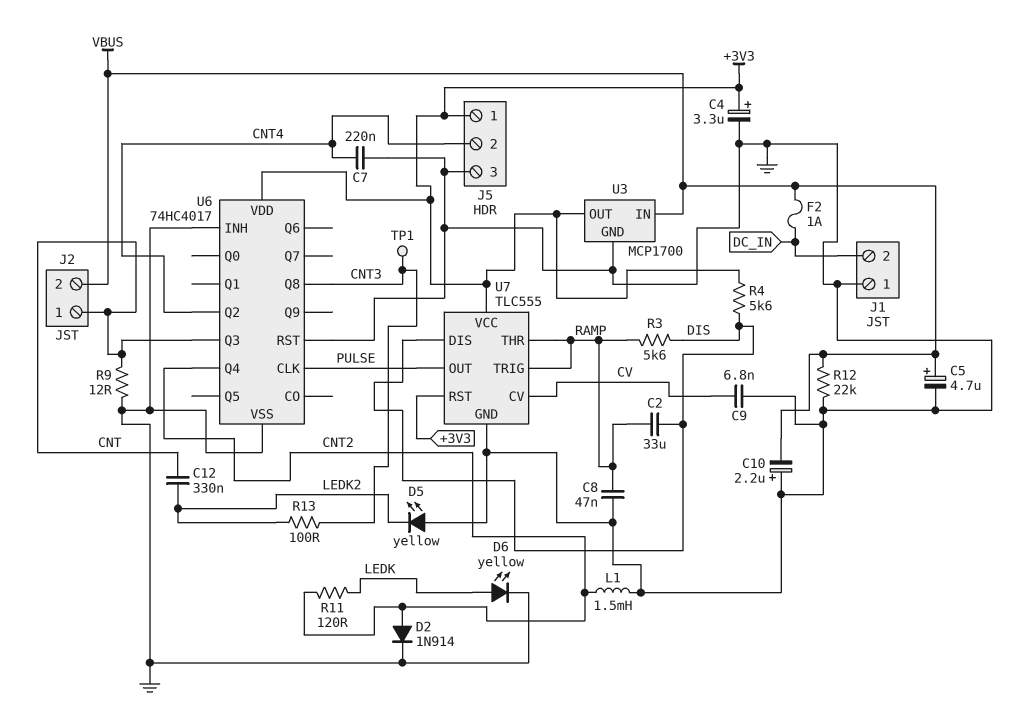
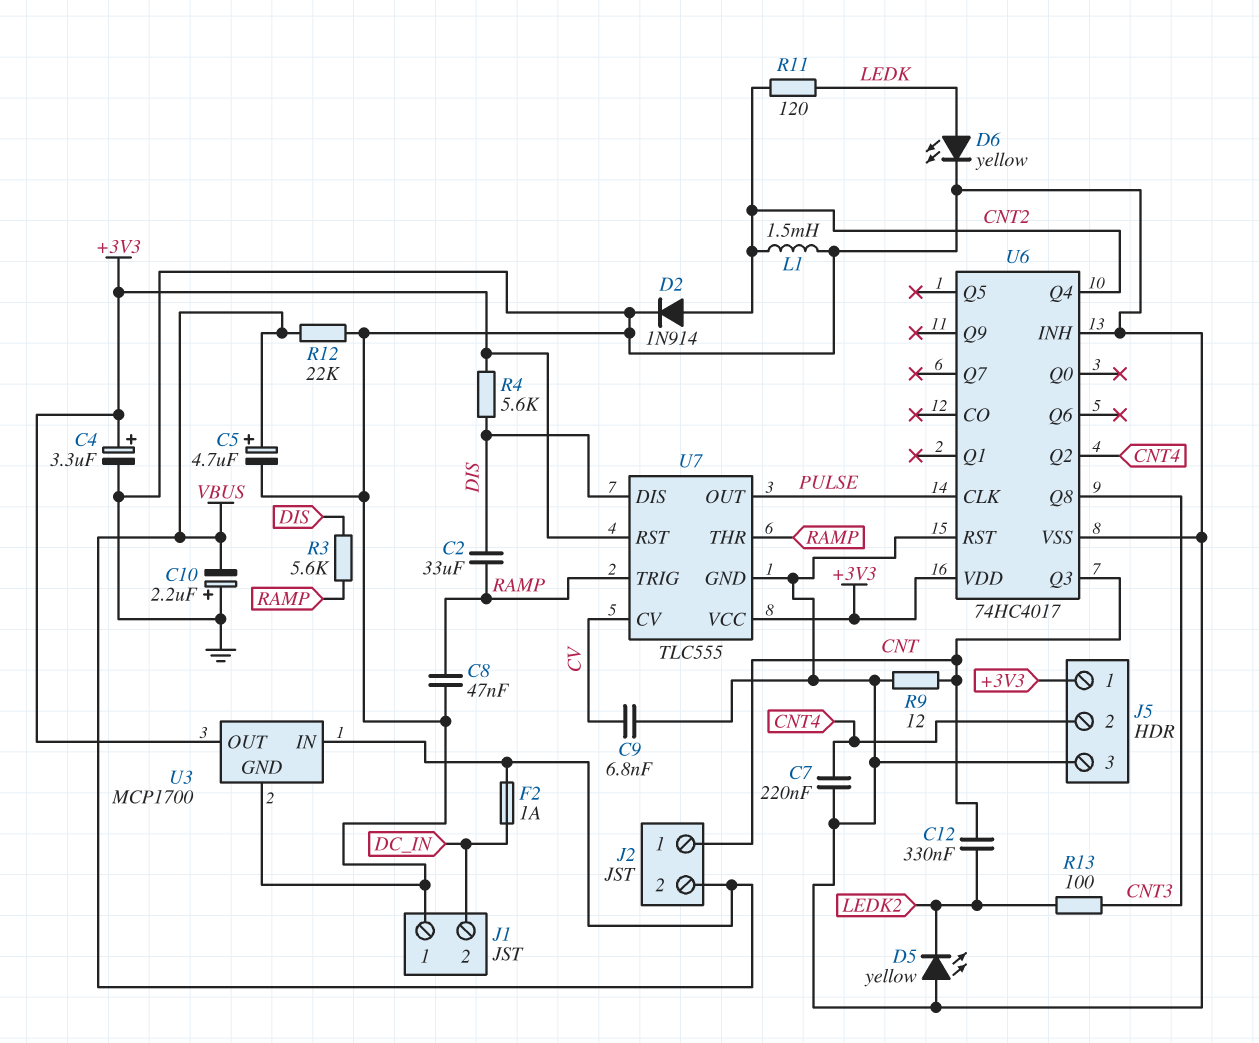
TP1: test point (CNT3) -> none

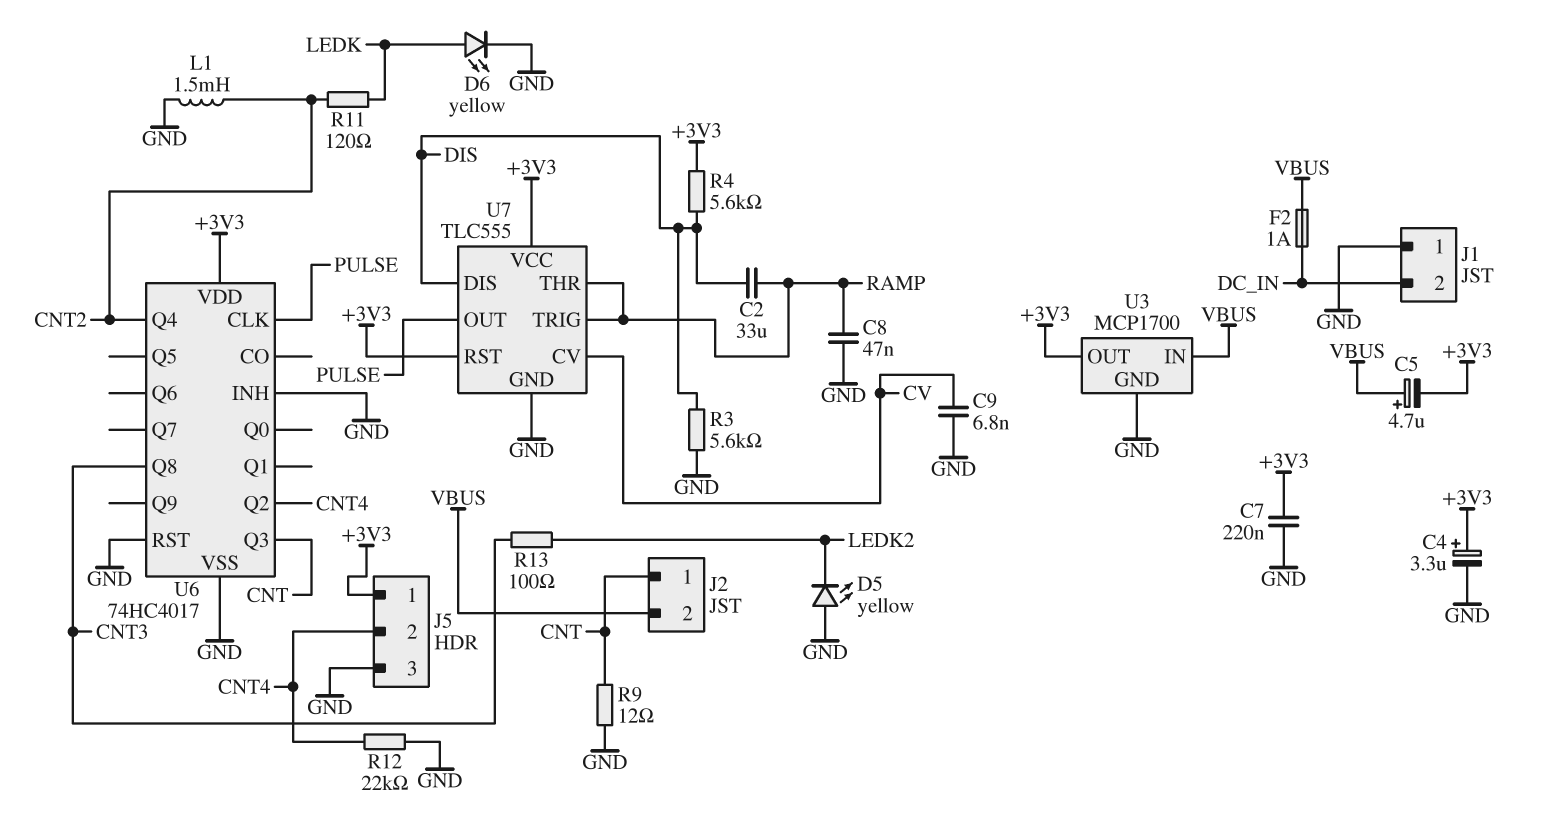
C5: 4.7uF (plus VBUS, minus GND) -> 4.7uF (plus VBUS, minus +3V3)
C7: 220nF (CNT4, GND) -> 220nF (+3V3, GND)
C10: 2.2uF (plus GND, minus VBUS) -> none
C12: 330nF (CNT, LEDK2) -> none
D2: diode 1N914 (A CNT2, K GND) -> none
R3: 5.6k (DIS, RAMP) -> 5.6k (DIS, GND)
R12: 22k (GND, VBUS) -> 22k (CNT4, GND)

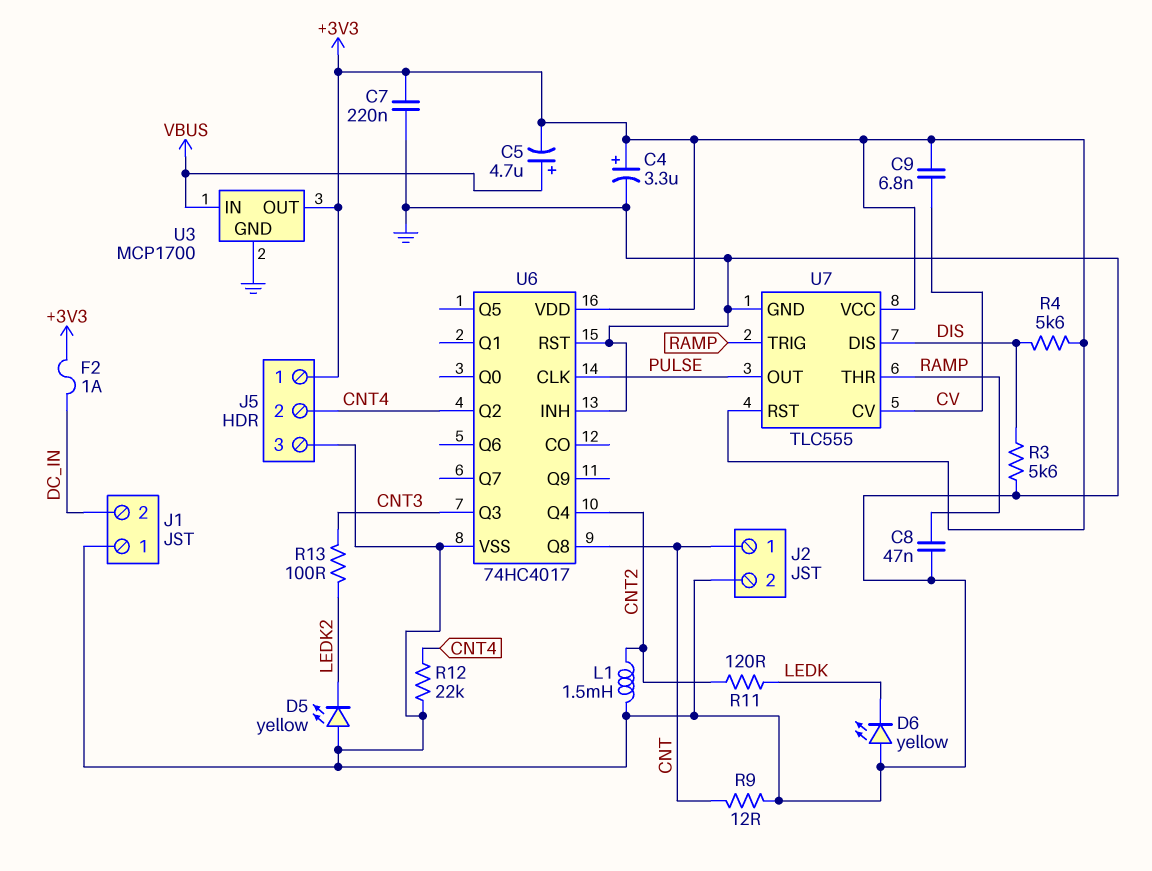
C2: 33uF (DIS, RAMP) -> none
C9: 6.8nF (CV, GND) -> 6.8nF (+3V3, CV)
D6: LED yellow (A LEDK, K GND) -> LED yellow (A GND, K LEDK)
F2: 1A (DC_IN, VBUS) -> 1A (+3V3, DC_IN)
J2 pin 2: VBUS -> GND
U6 pin Q3: CNT -> CNT3
U6 pin Q8: CNT3 -> CNT

